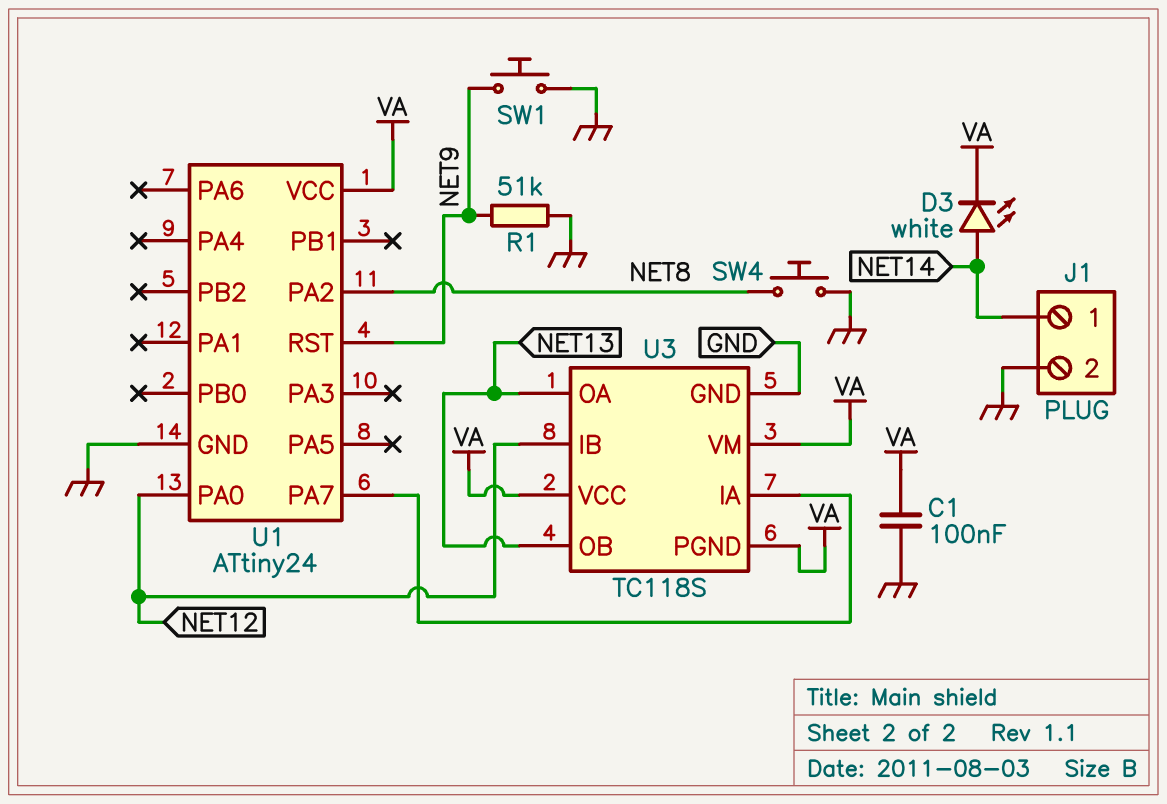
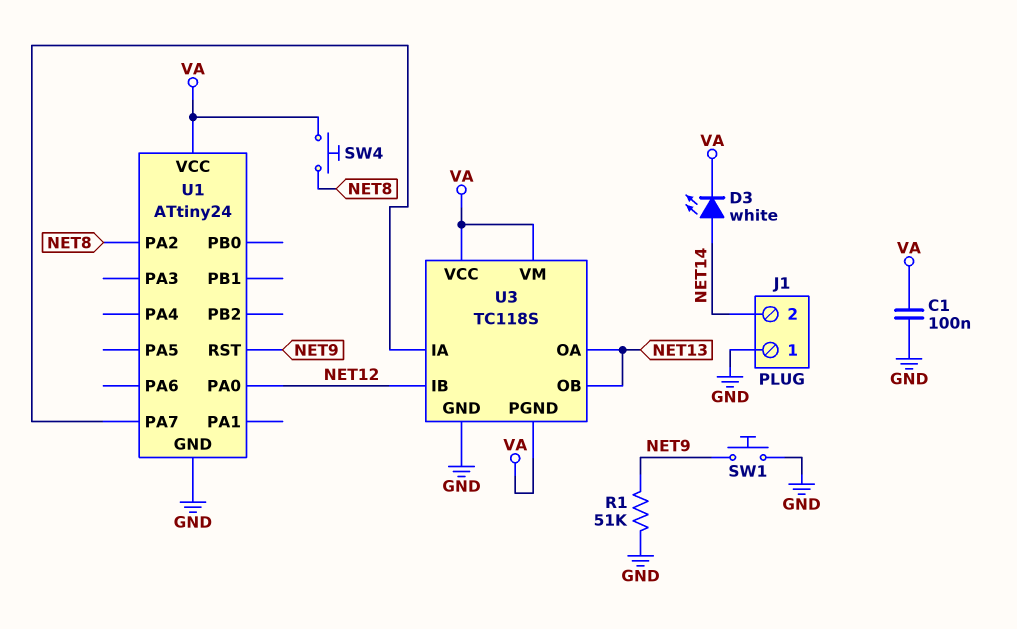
J1 pin 1: NET14 -> GND
J1 pin 2: GND -> NET14
SW4: button (GND, NET8) -> button (NET8, VA)

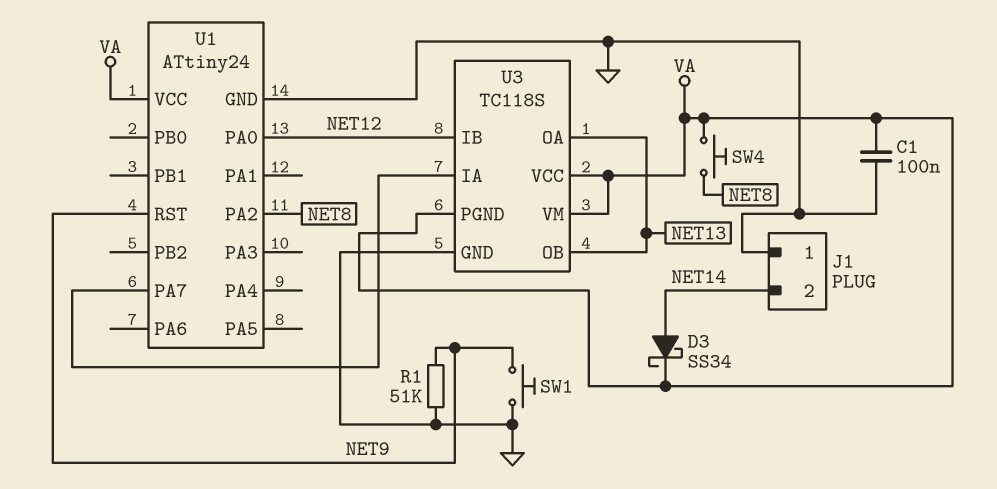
D3: LED white (A NET14, K VA) -> schottky SS34 (A NET14, K VA)

